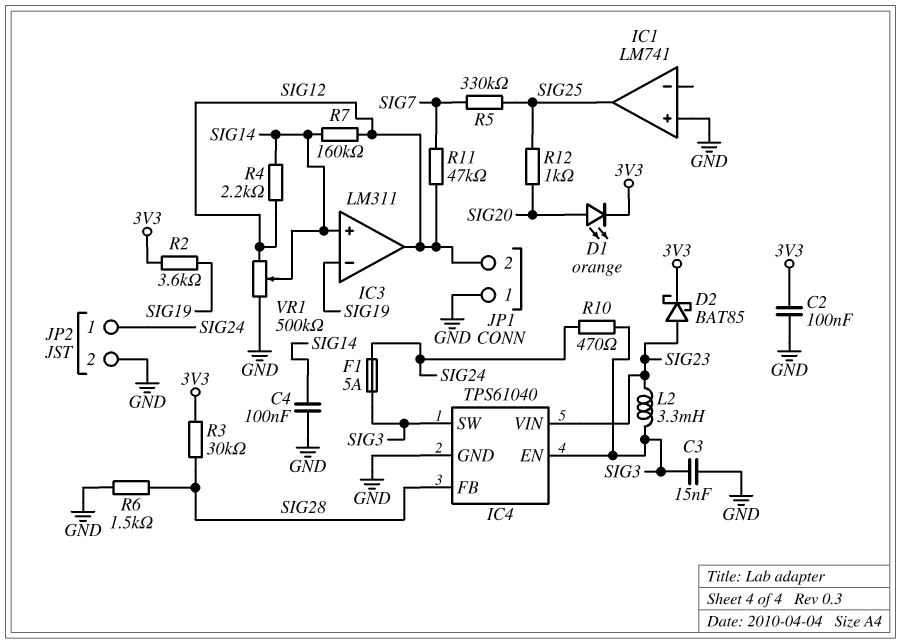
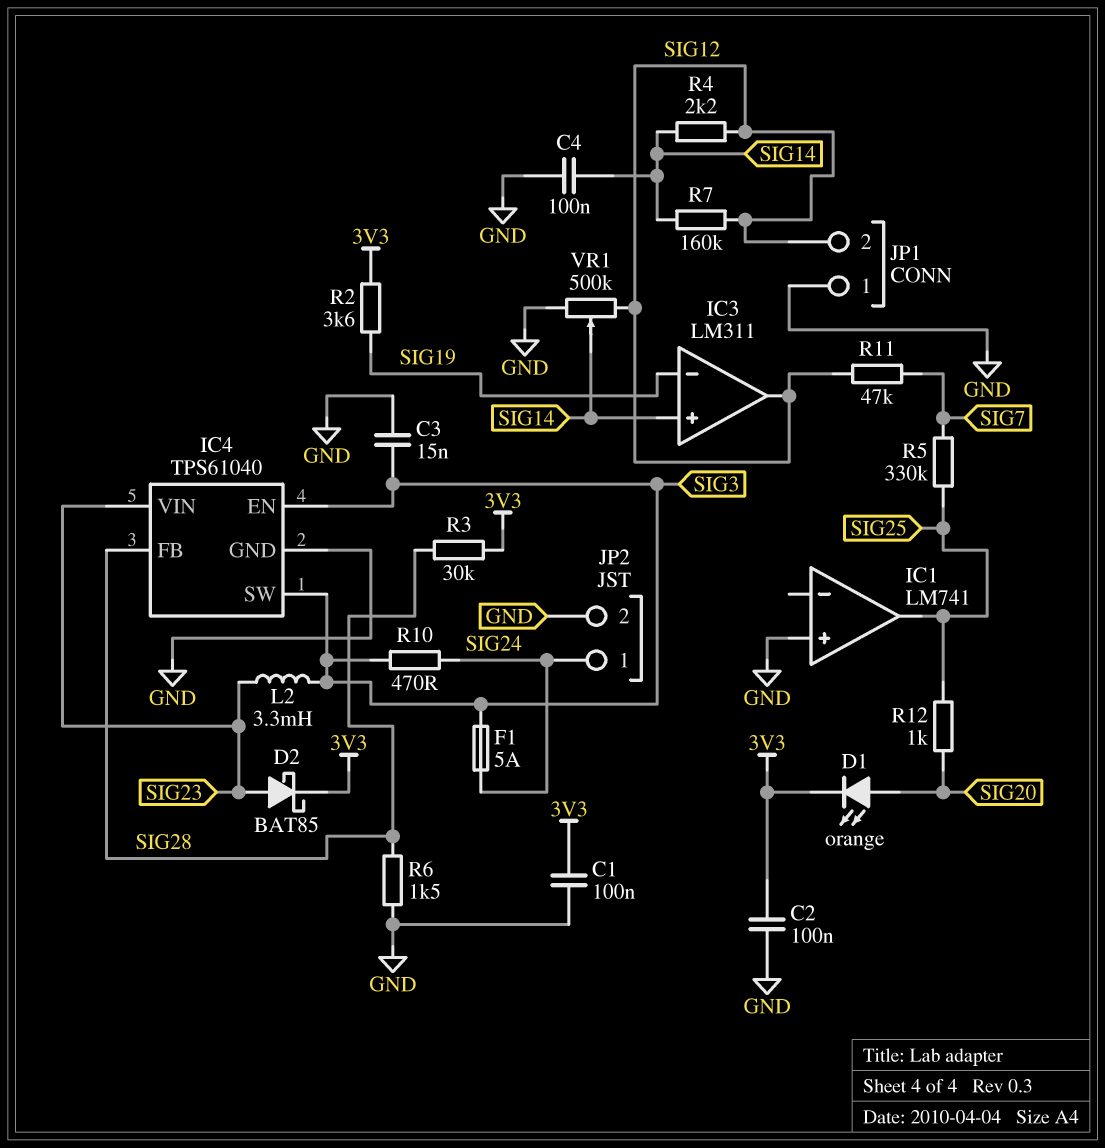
C1: none -> 100nF (3V3, GND)

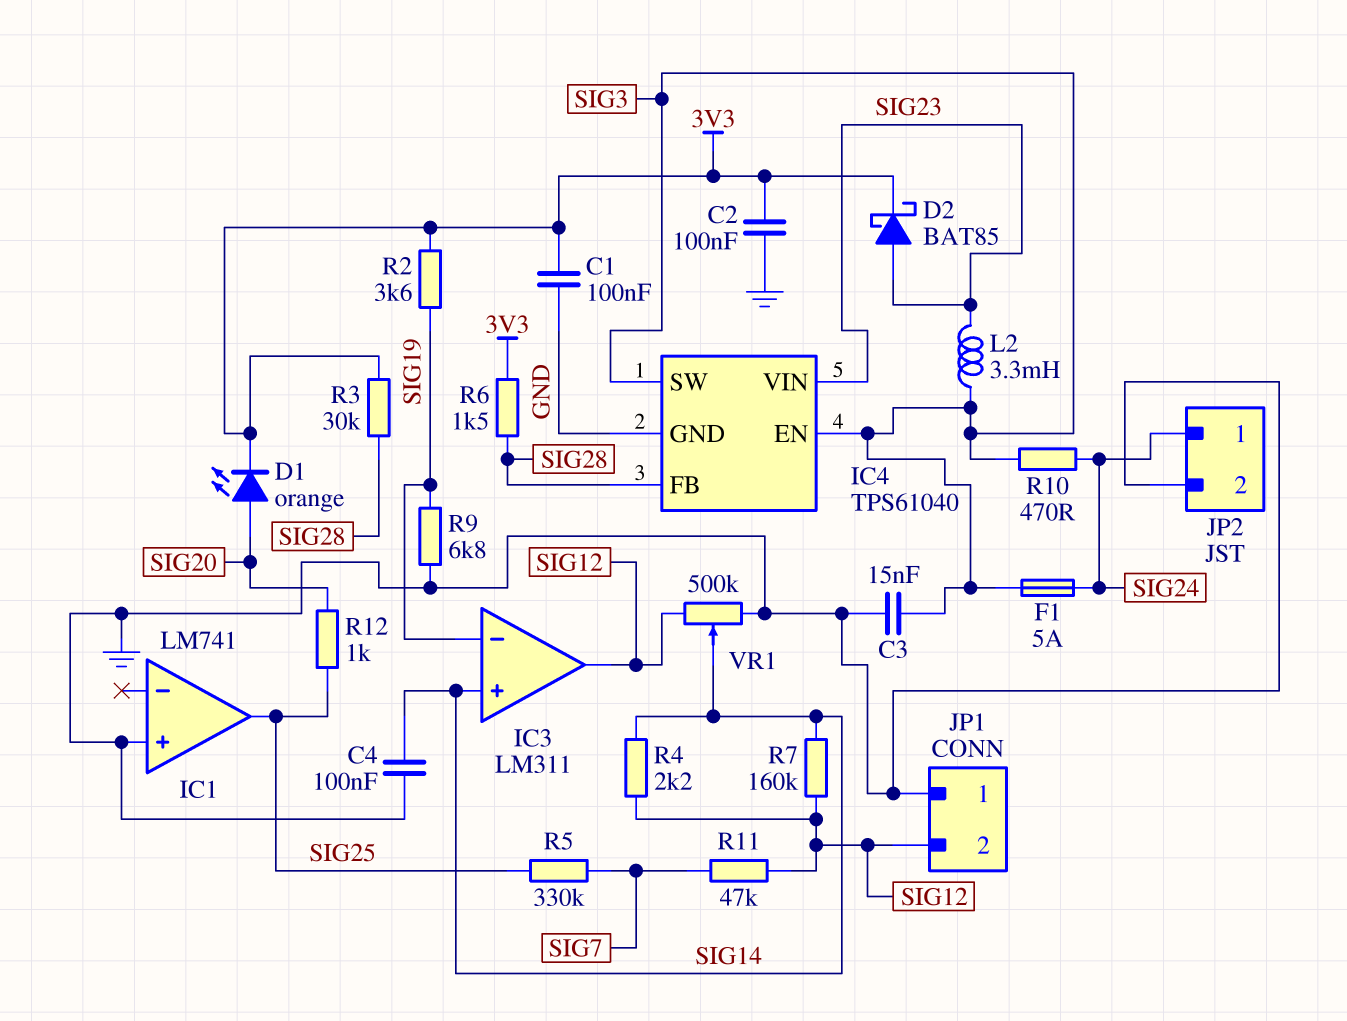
R6: 1.5k (GND, SIG28) -> 1.5k (3V3, SIG28)
R9: none -> 6.8k (GND, SIG19)

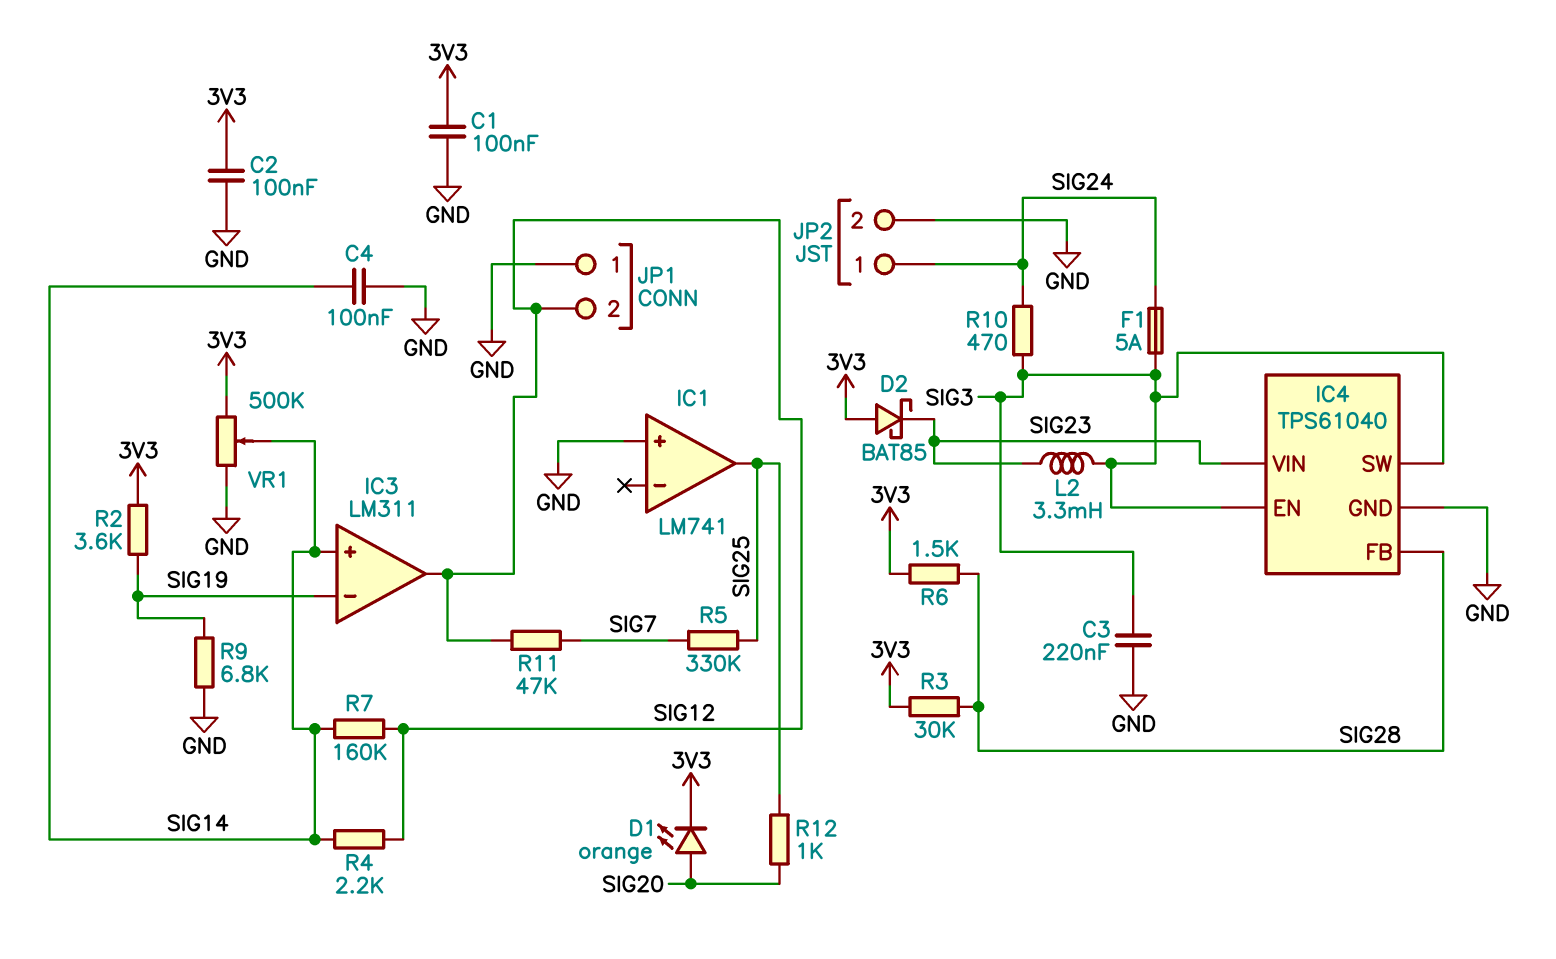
C3: 15nF (GND, SIG3) -> 220nF (GND, SIG3)
D2: schottky BAT85 (A SIG23, K 3V3) -> schottky BAT85 (A 3V3, K SIG23)
VR1: 500k (GND, SIG12, wiper SIG14) -> 500k (3V3, GND, wiper SIG14)

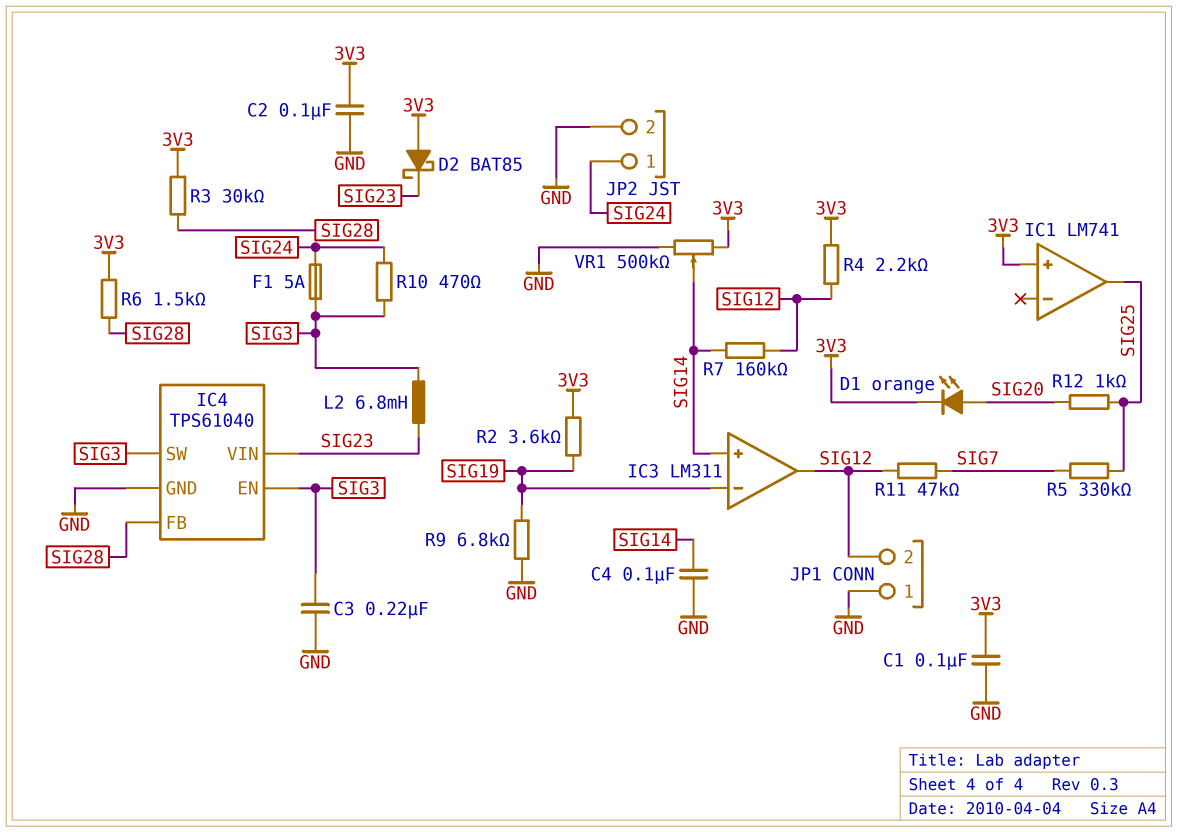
IC1 pin in+: GND -> 3V3
L2: 3.3mH (SIG3, SIG23) -> 6.8mH (SIG3, SIG23)
R4: 2.2k (SIG12, SIG14) -> 2.2k (3V3, SIG12)

